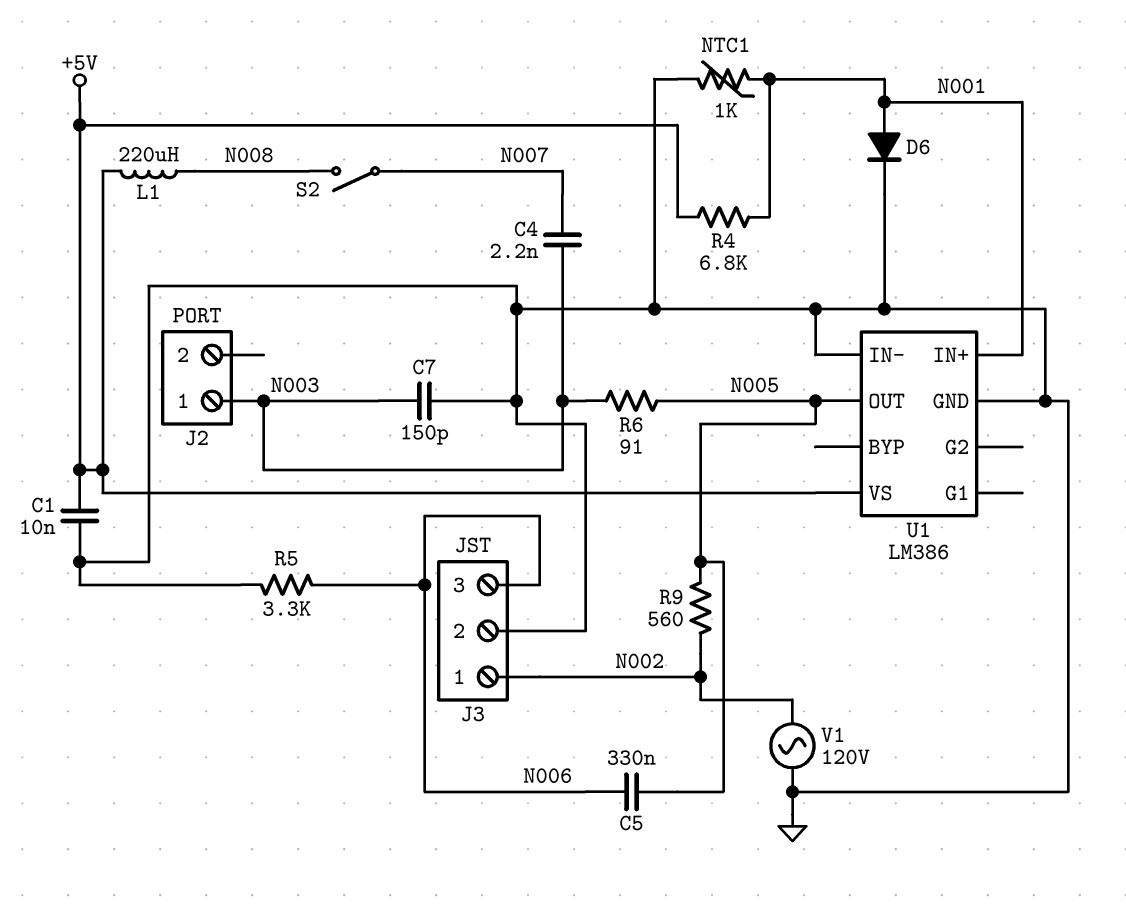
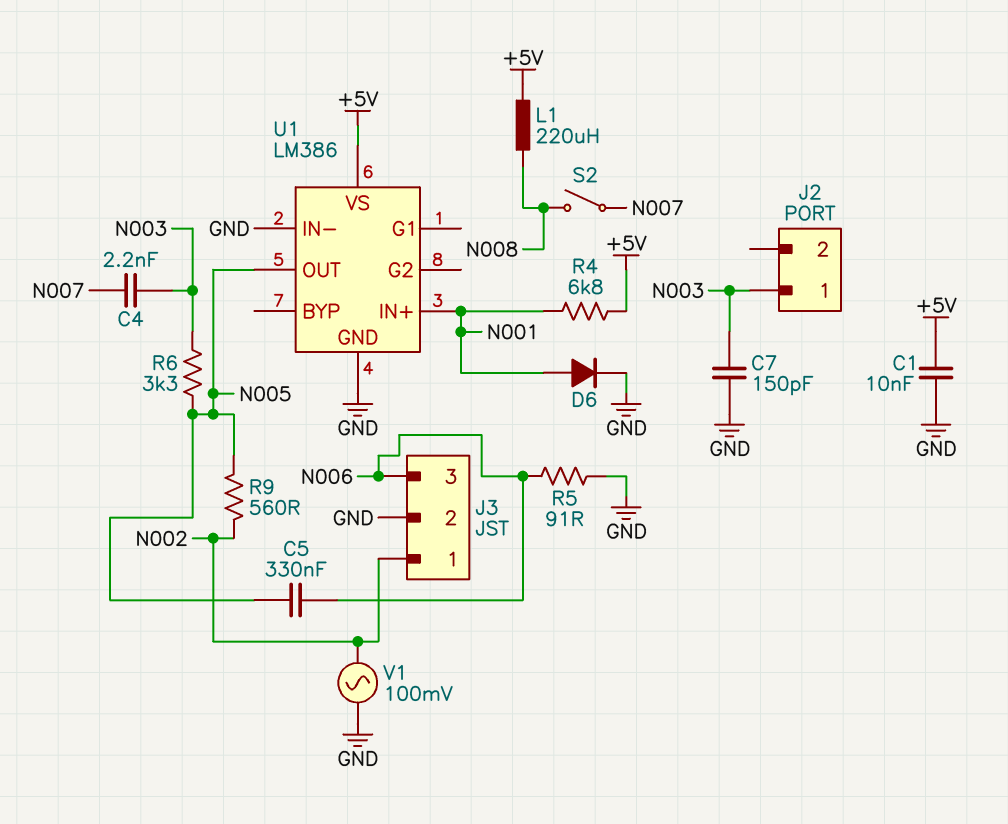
NTC1: 1k (GND, N001) -> none
R5: 3.3k (GND, N006) -> 91 (GND, N006)
R6: 91 (N003, N005) -> 3.3k (N003, N005)
V1: AC 120V (GND, N002) -> AC 100mV (GND, N002)

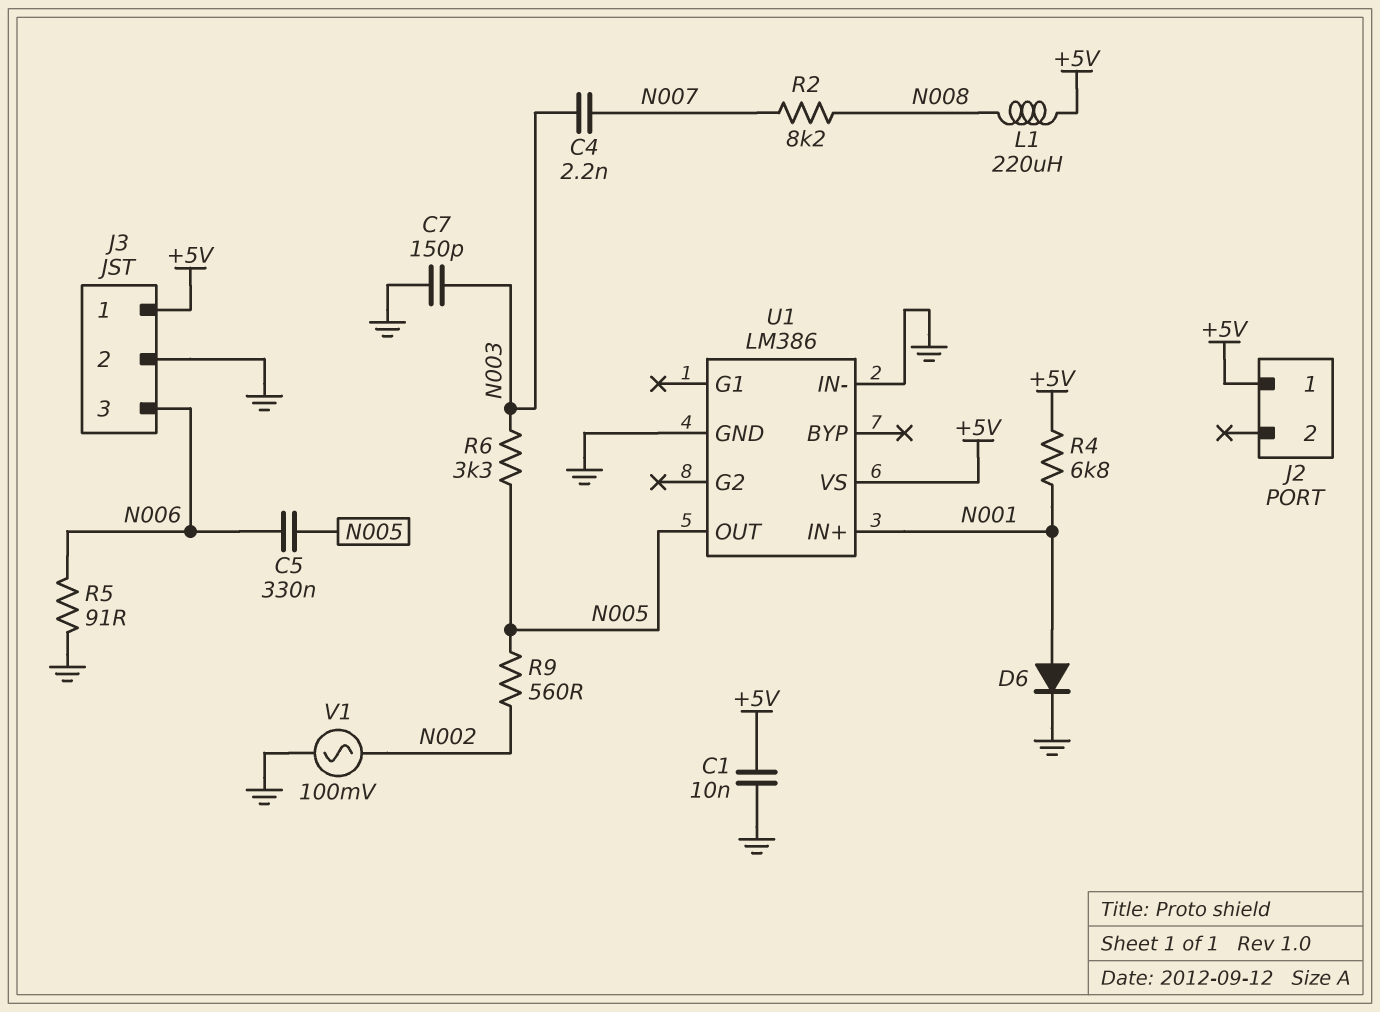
J2 pin 1: N003 -> +5V
J3 pin 1: N002 -> +5V
R2: none -> 8.2k (N007, N008)
S2: switch (N007, N008) -> none

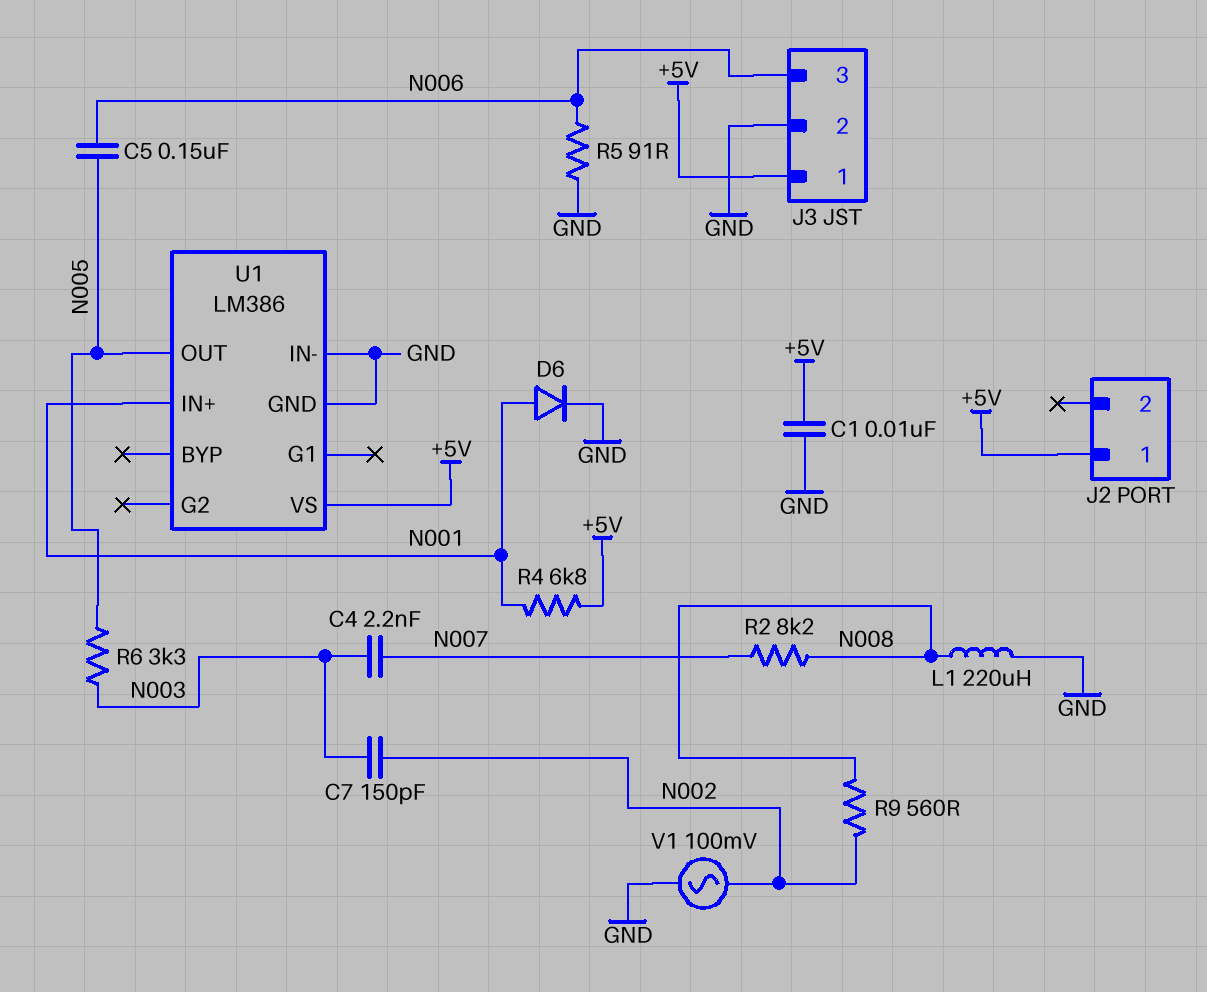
C5: 330nF (N005, N006) -> 150nF (N005, N006)
C7: 150pF (GND, N003) -> 150pF (N002, N003)
L1: 220uH (+5V, N008) -> 220uH (GND, N008)
R9: 560 (N002, N005) -> 560 (N002, N008)

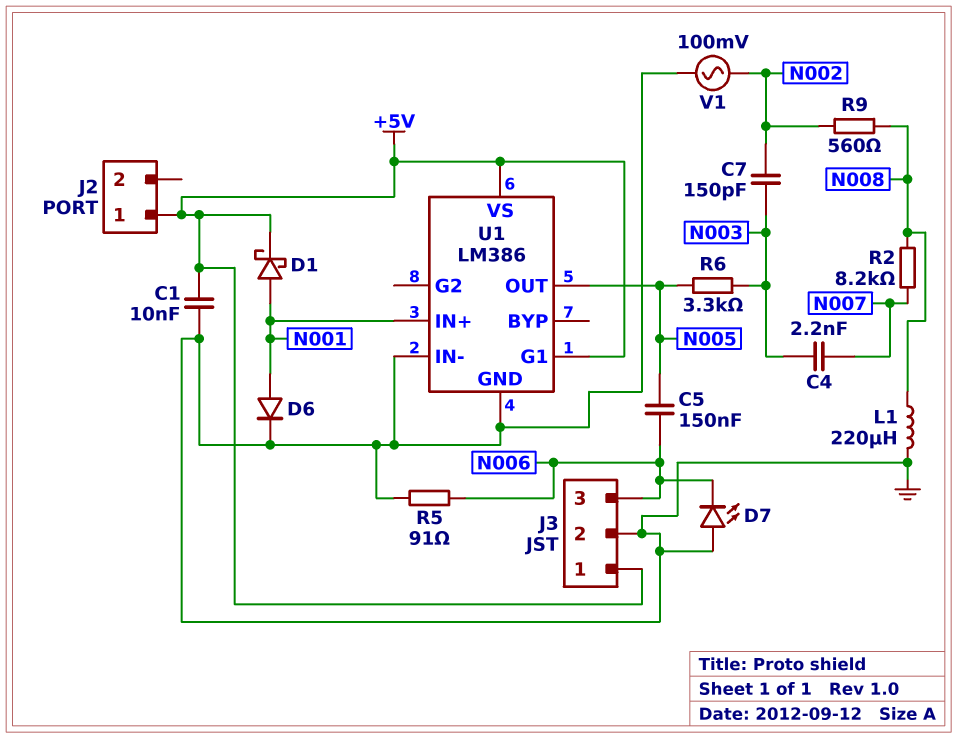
D1: none -> schottky (A N001, K +5V)
D7: none -> LED (A GND, K N006)
R4: 6.8k (+5V, N001) -> none
U1 pin G1: none -> +5V

